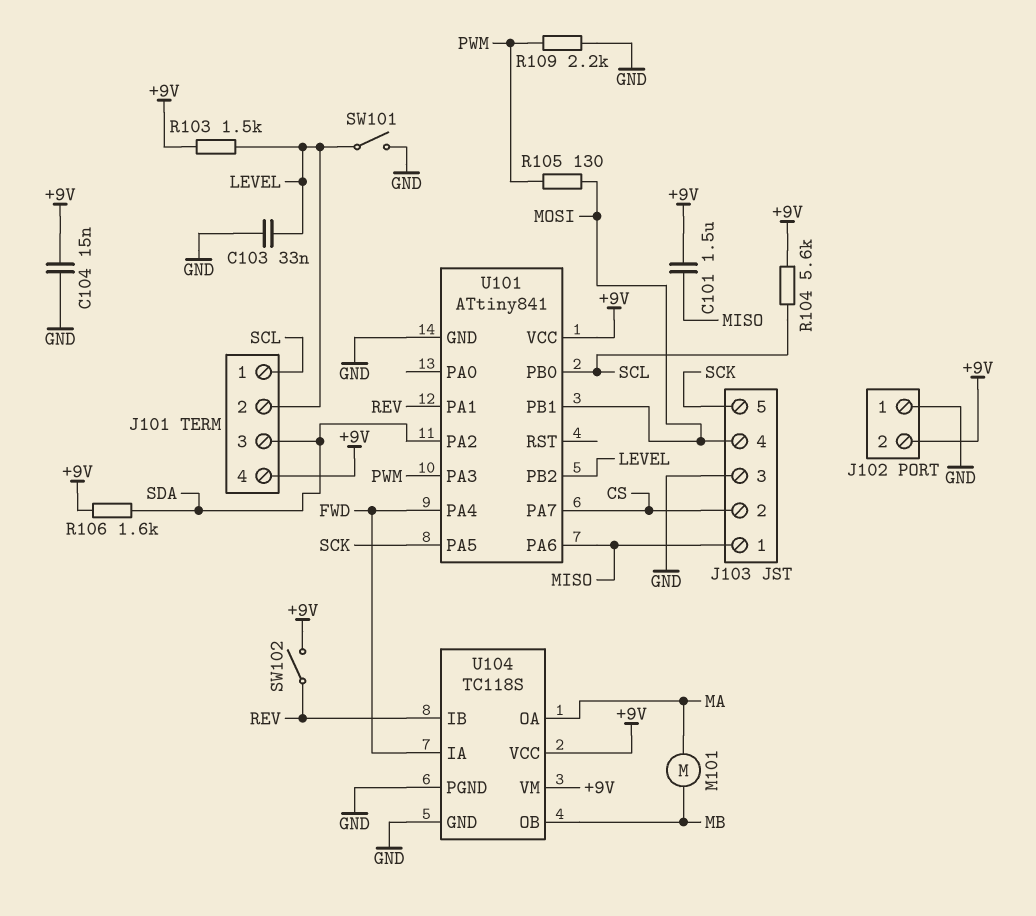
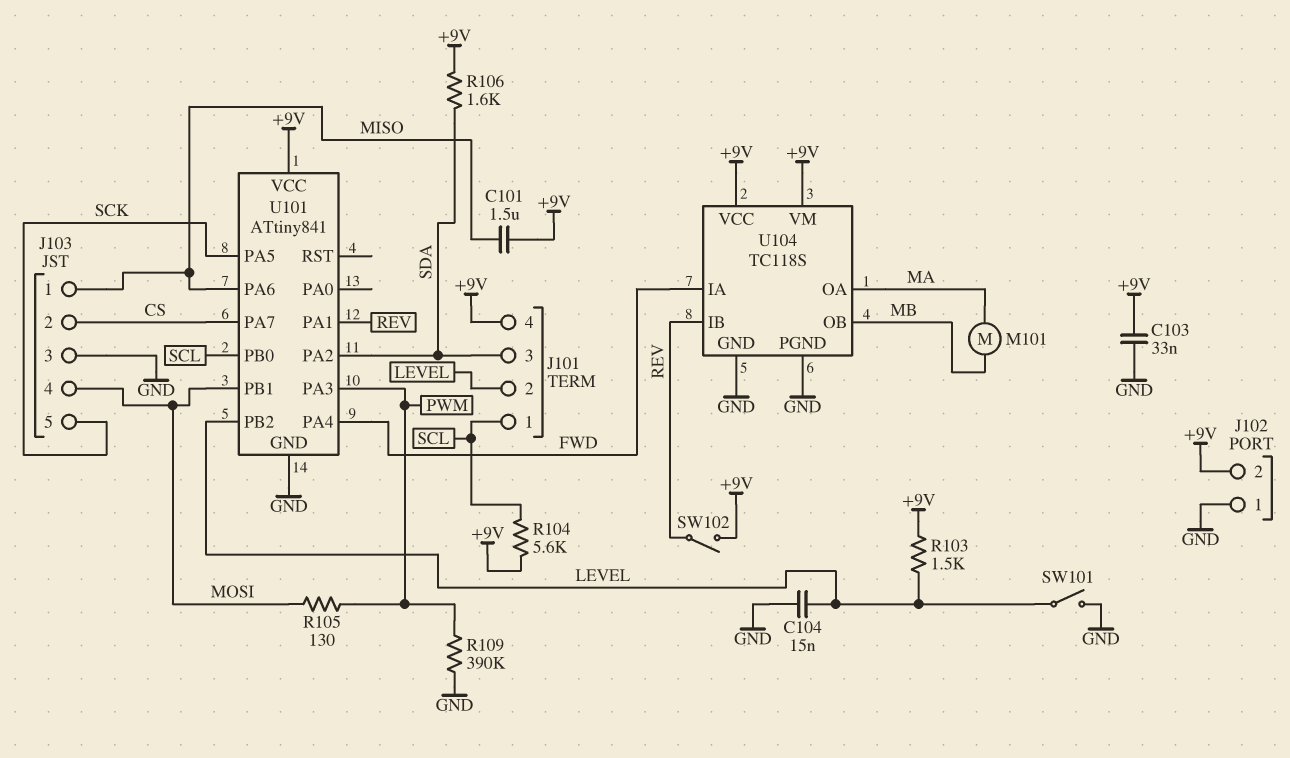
C103: 33nF (GND, LEVEL) -> 33nF (+9V, GND)
C104: 15nF (+9V, GND) -> 15nF (GND, LEVEL)
R109: 2.2k (GND, PWM) -> 390k (GND, PWM)

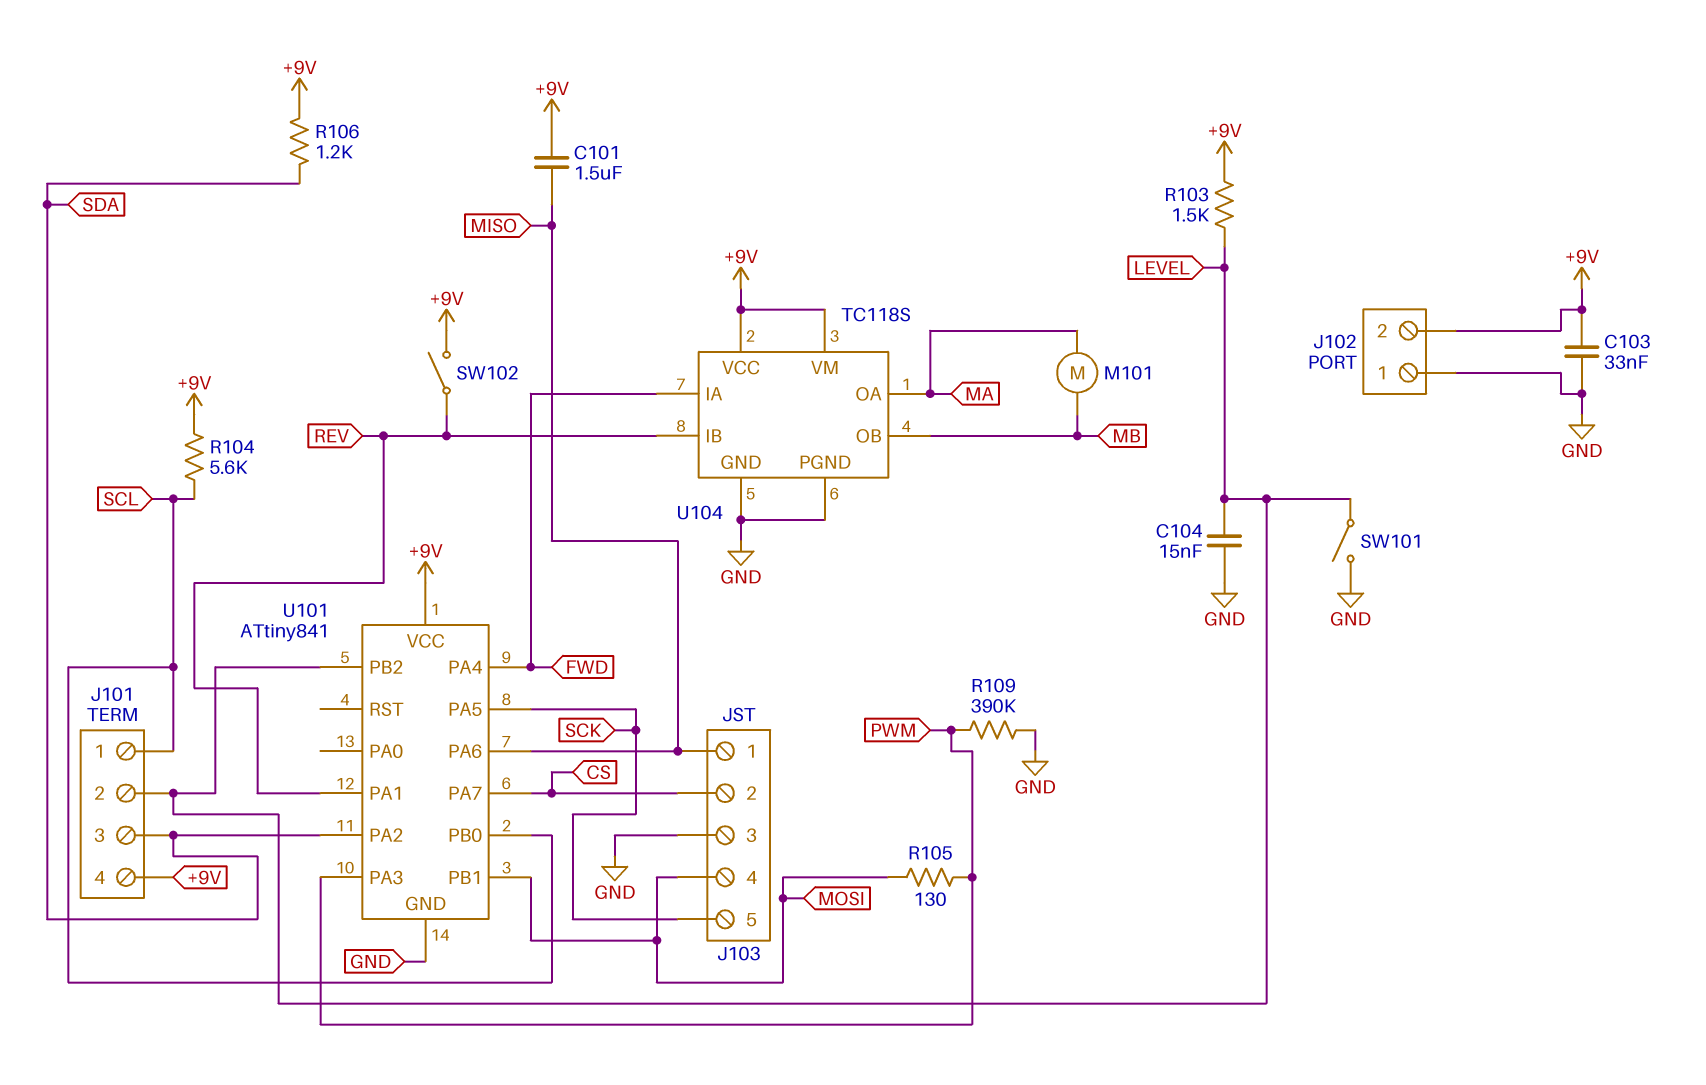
R106: 1.6k (+9V, SDA) -> 1.2k (+9V, SDA)

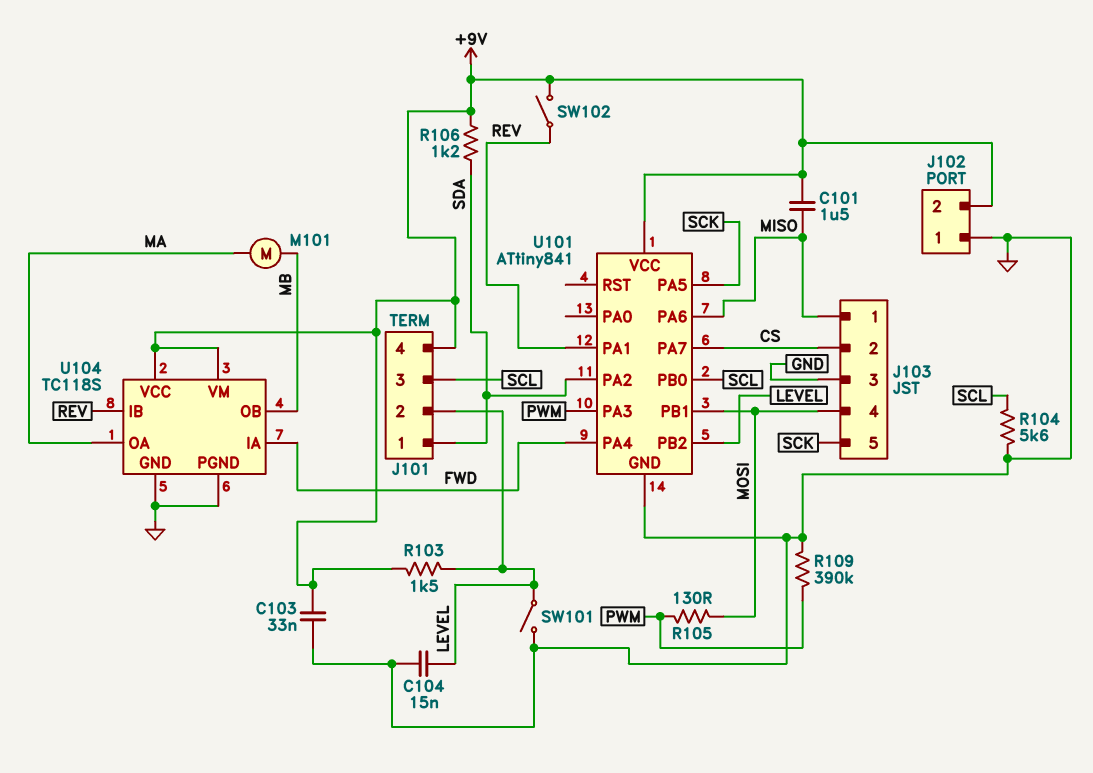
J101 pin 1: SCL -> SDA
J101 pin 3: SDA -> SCL
R104: 5.6k (+9V, SCL) -> 5.6k (GND, SCL)

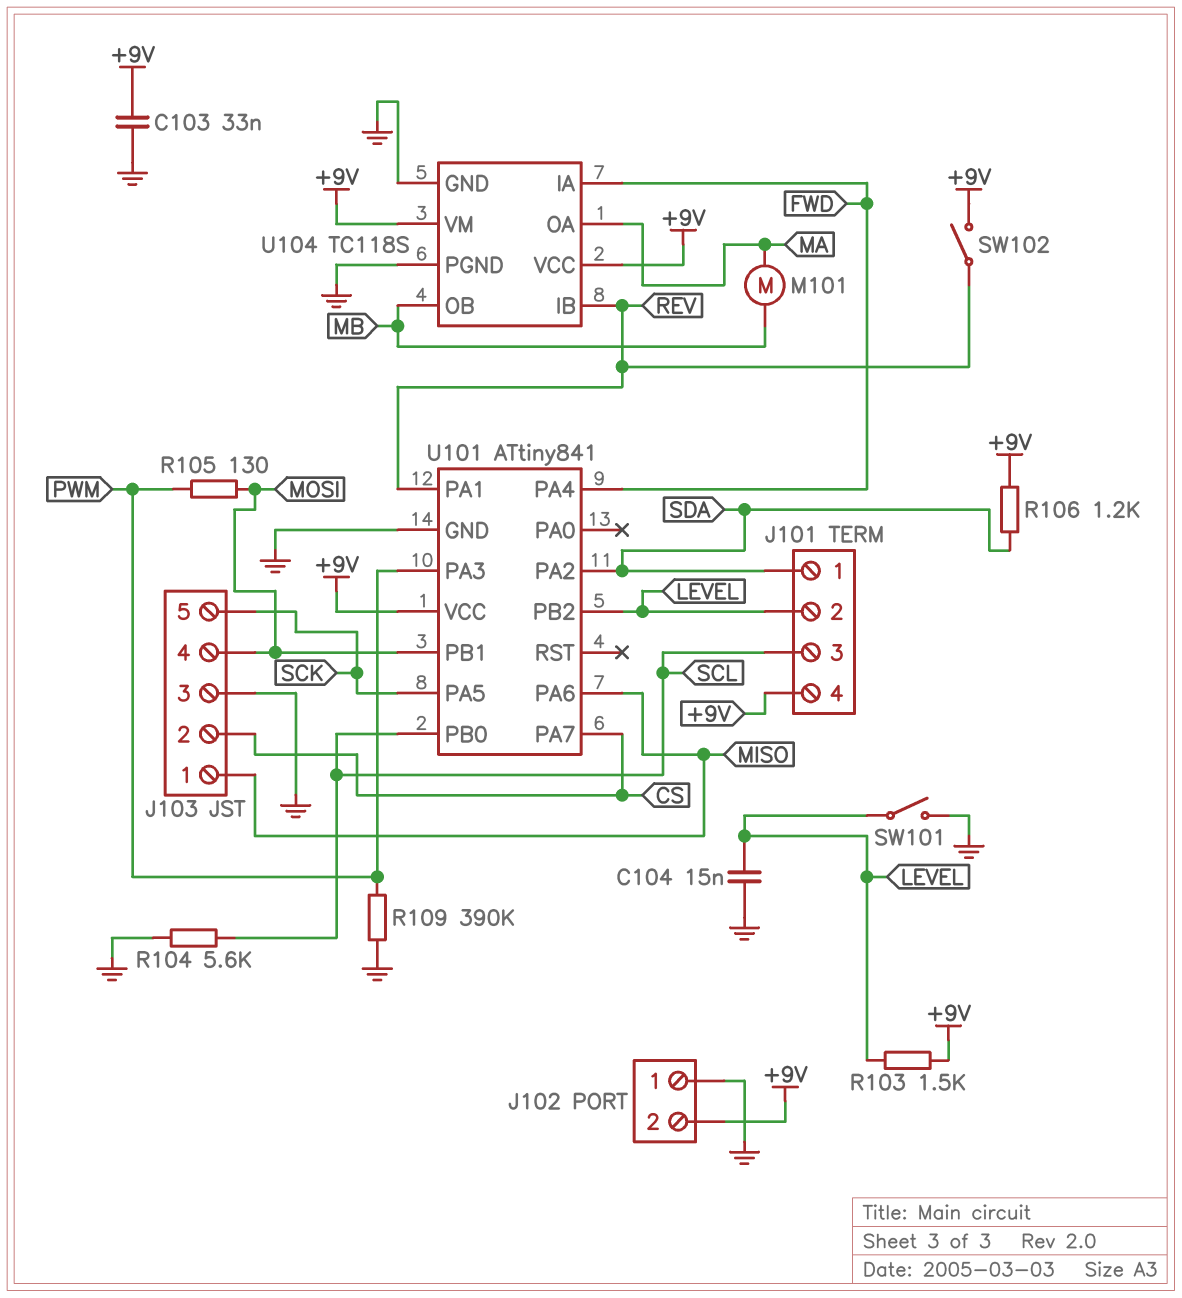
C101: 1.5uF (+9V, MISO) -> none

